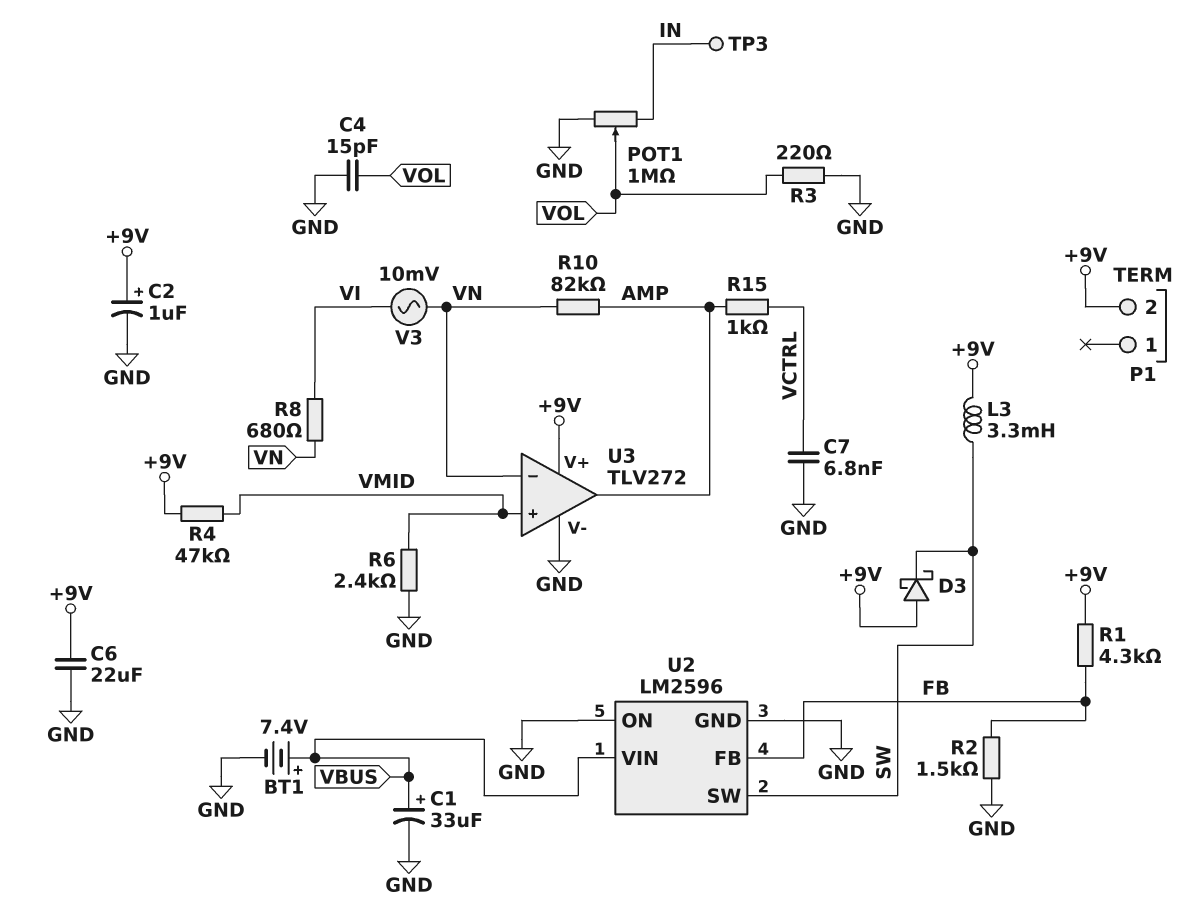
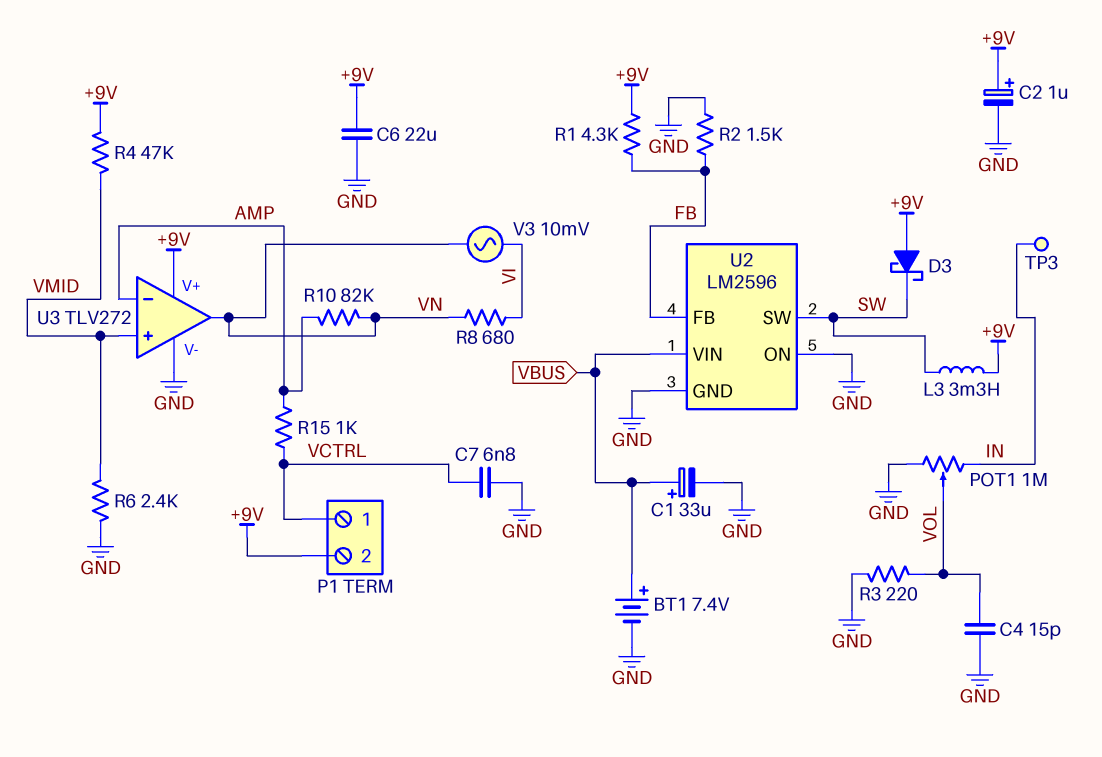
P1 pin 1: none -> VCTRL
U3 pin in-: VN -> AMP
U3 pin out: AMP -> VN

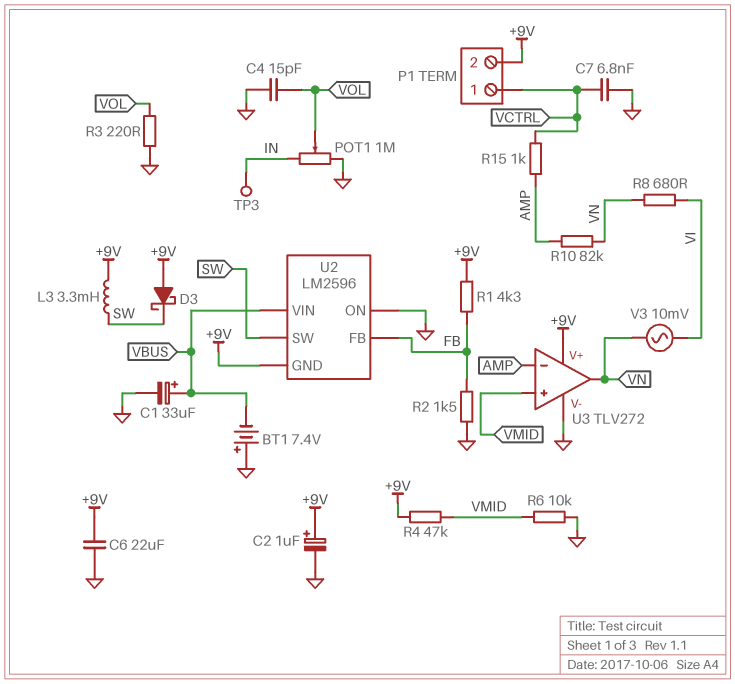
BT1: 7.4V (plus VBUS, minus GND) -> 7.4V (plus GND, minus VBUS)
R6: 2.4k (GND, VMID) -> 10k (GND, VMID)
U2 pin GND: GND -> +9V

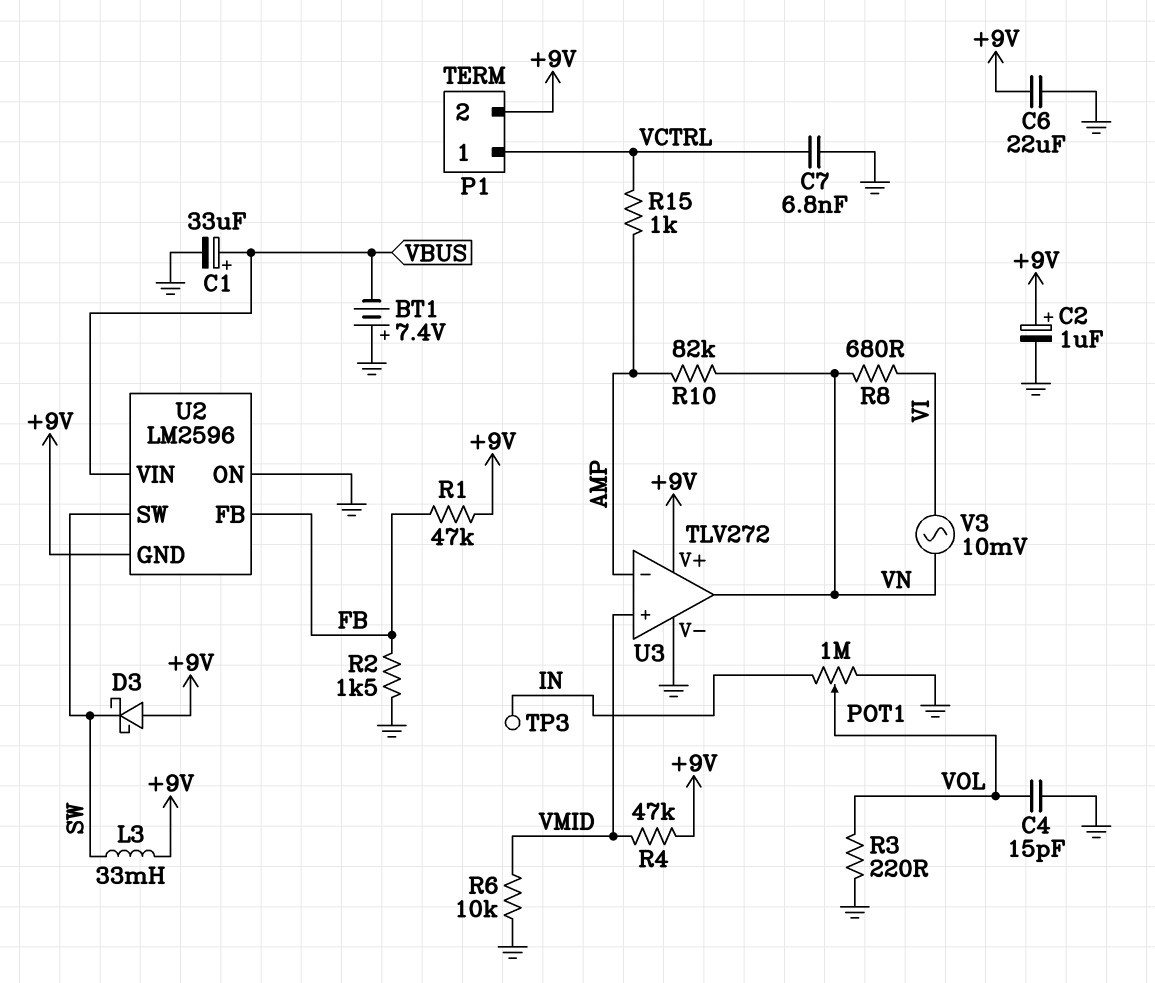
L3: 3.3mH (+9V, SW) -> 33mH (+9V, SW)
R1: 4.3k (+9V, FB) -> 47k (+9V, FB)

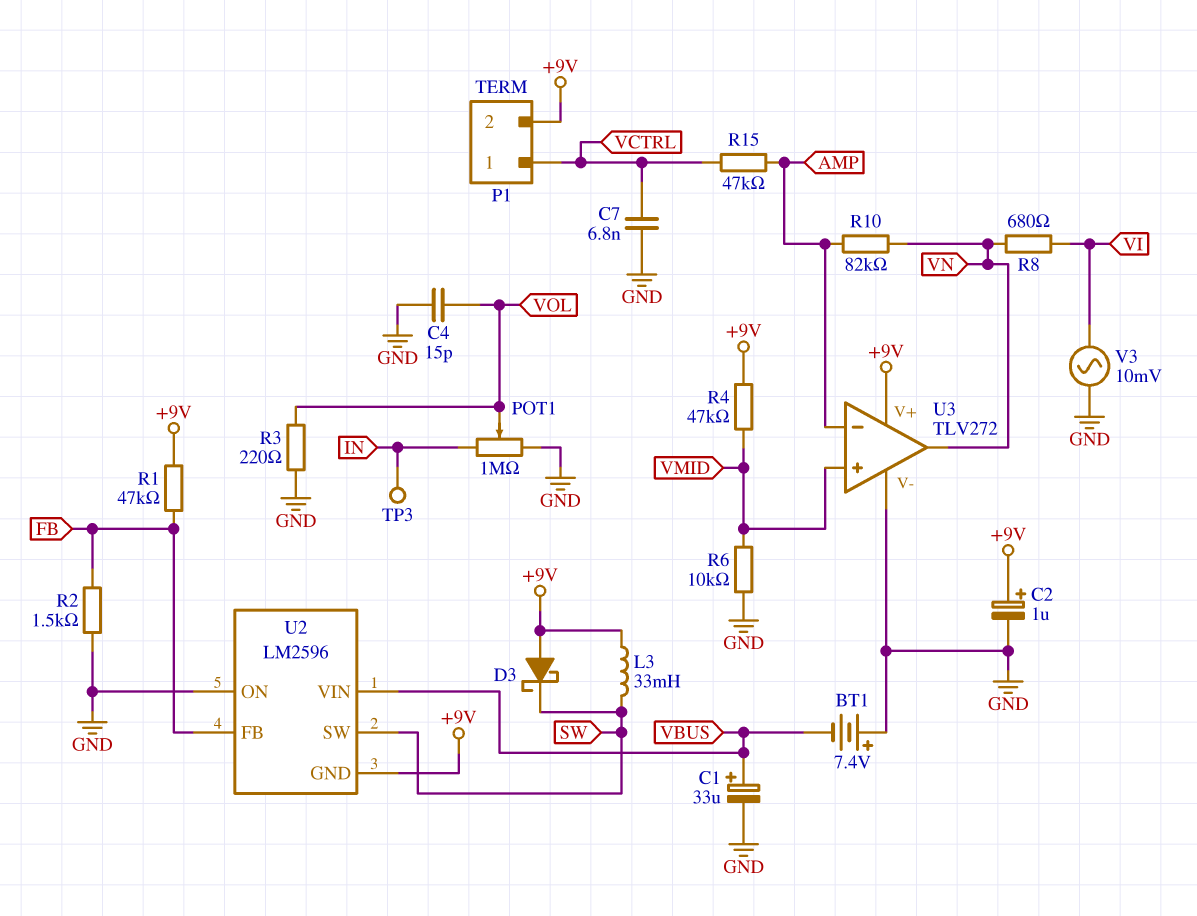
C6: 22uF (+9V, GND) -> none
R15: 1k (AMP, VCTRL) -> 47k (AMP, VCTRL)
V3: AC 10mV (VI, VN) -> AC 10mV (GND, VI)

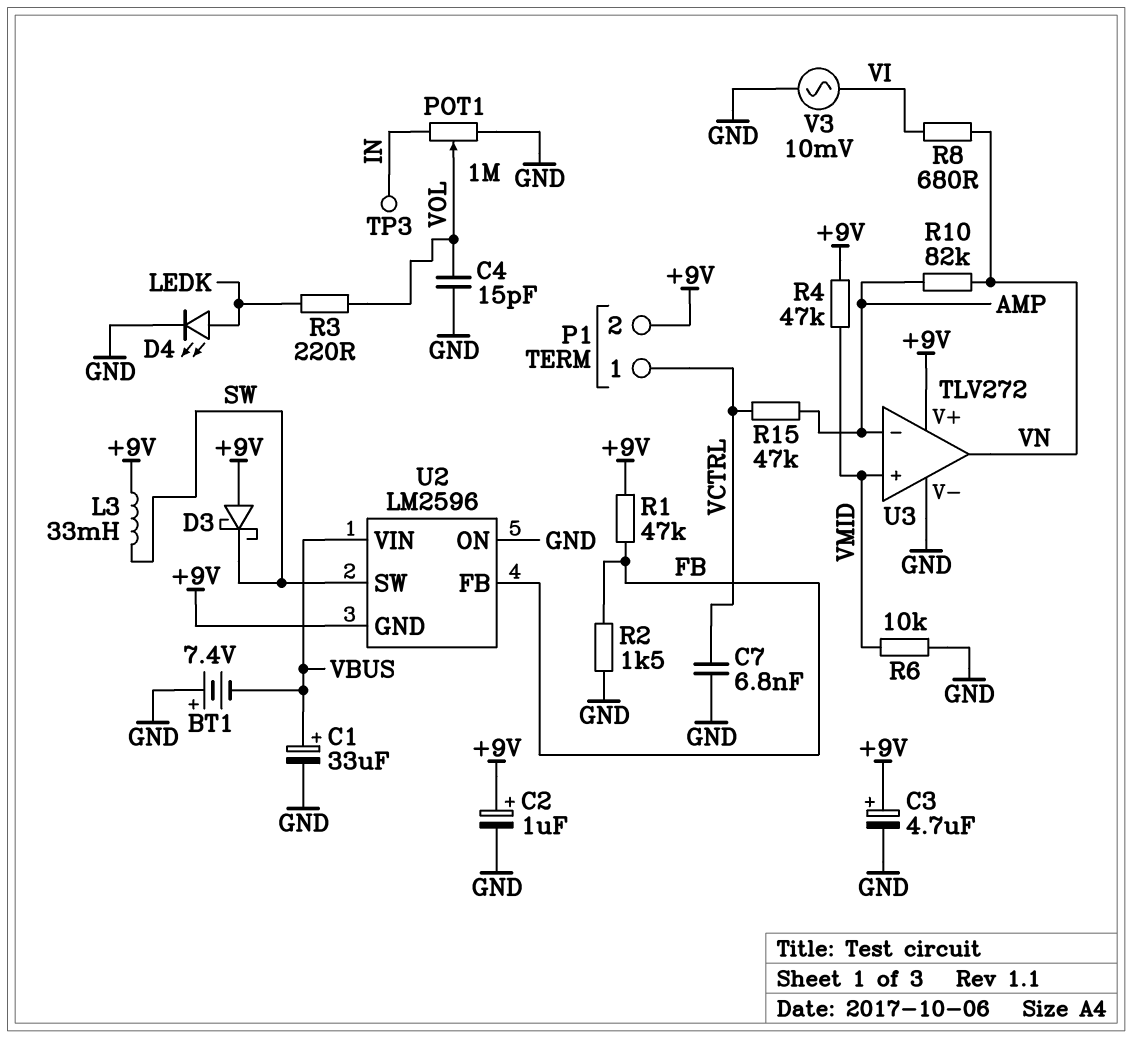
C3: none -> 4.7uF (plus +9V, minus GND)
D4: none -> LED (A LEDK, K GND)
R3: 220 (GND, VOL) -> 220 (LEDK, VOL)

